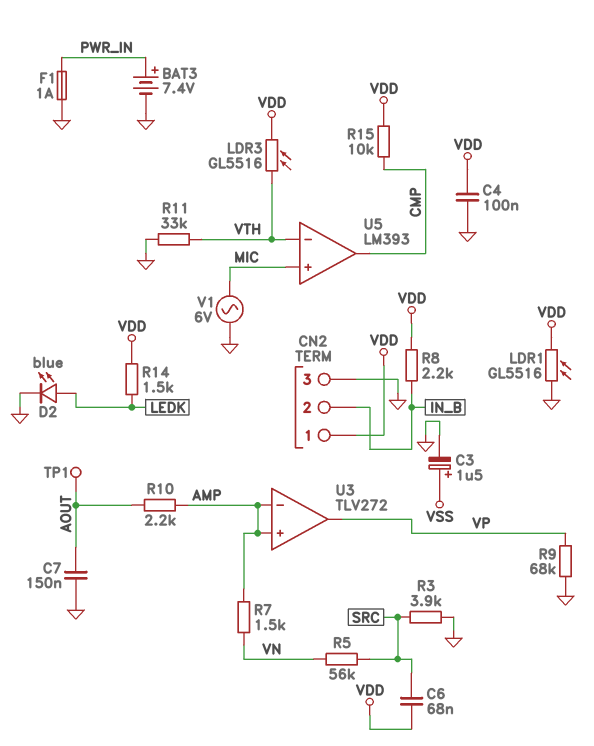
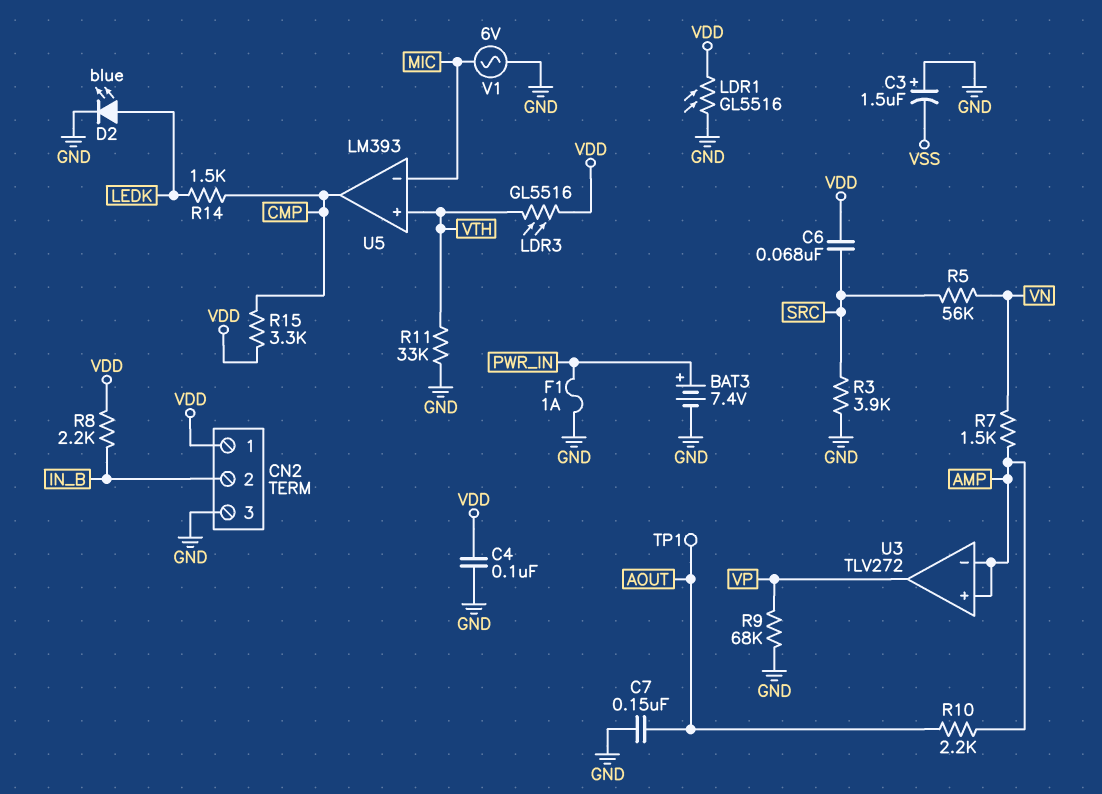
C3: 1.5uF (plus VSS, minus GND) -> 1.5uF (plus GND, minus VSS)
R14: 1.5k (LEDK, VDD) -> 1.5k (CMP, LEDK)
R15: 10k (CMP, VDD) -> 3.3k (CMP, VDD)
U5 pin in+: MIC -> VTH
U5 pin in-: VTH -> MIC

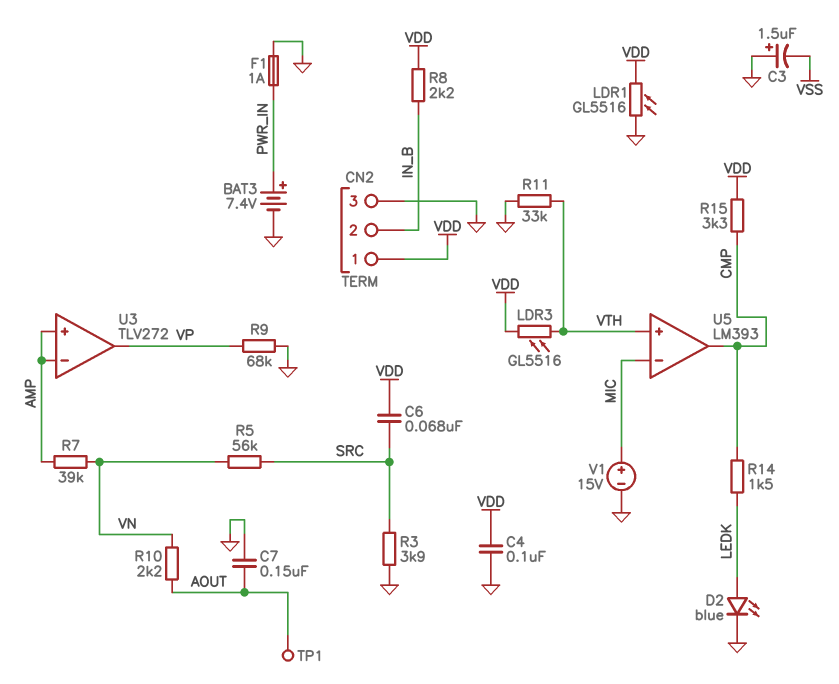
R7: 1.5k (AMP, VN) -> 39k (AMP, VN)
R10: 2.2k (AMP, AOUT) -> 2.2k (AOUT, VN)
V1: AC 6V (GND, MIC) -> 15V (plus MIC, minus GND)

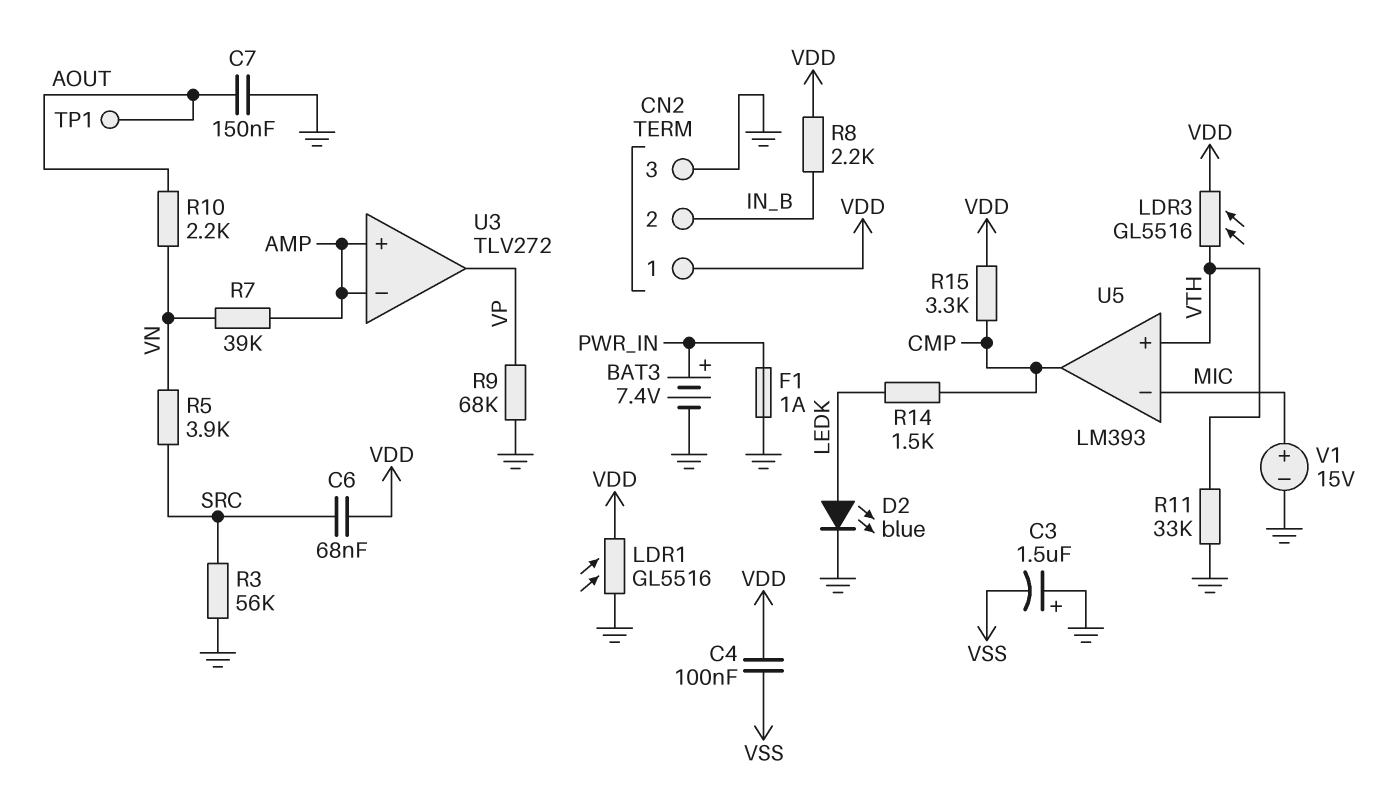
C4: 100nF (GND, VDD) -> 100nF (VDD, VSS)
R3: 3.9k (GND, SRC) -> 56k (GND, SRC)
R5: 56k (SRC, VN) -> 3.9k (SRC, VN)

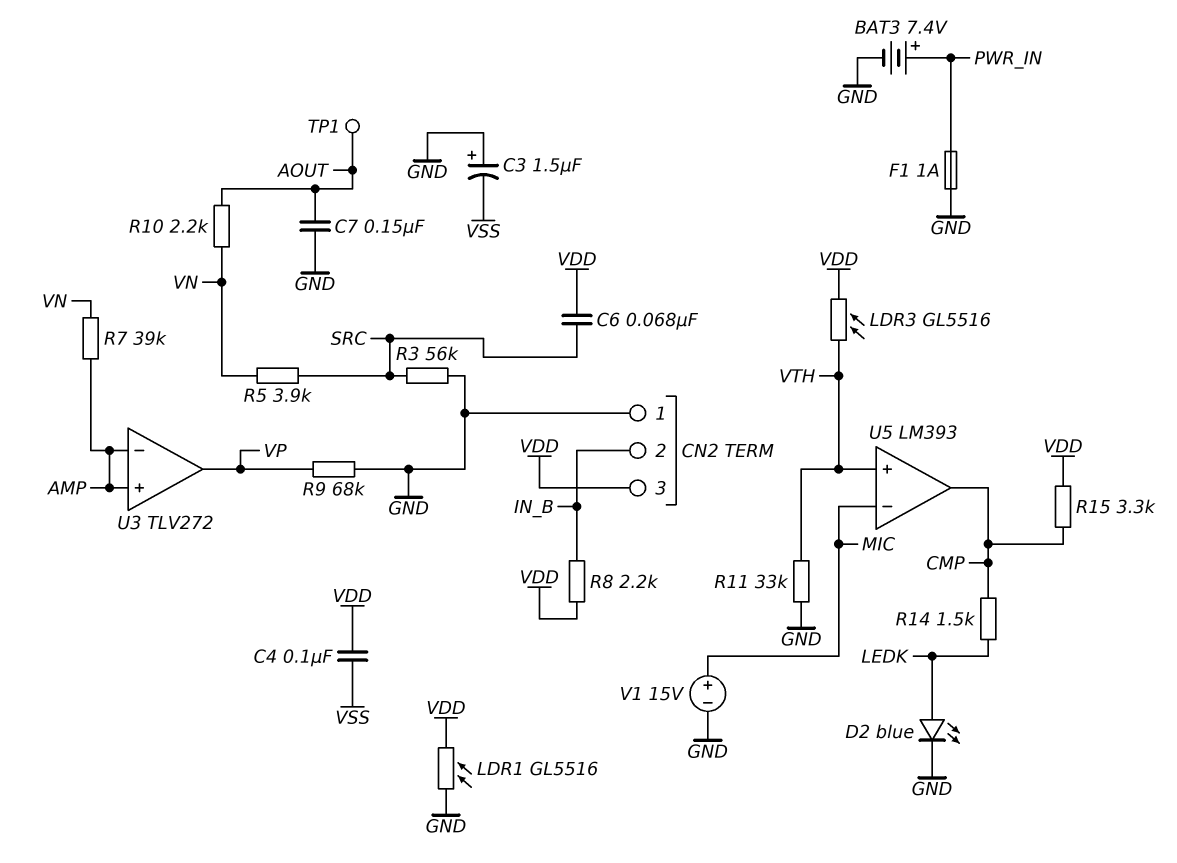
CN2 pin 1: VDD -> GND
CN2 pin 3: GND -> VDD

